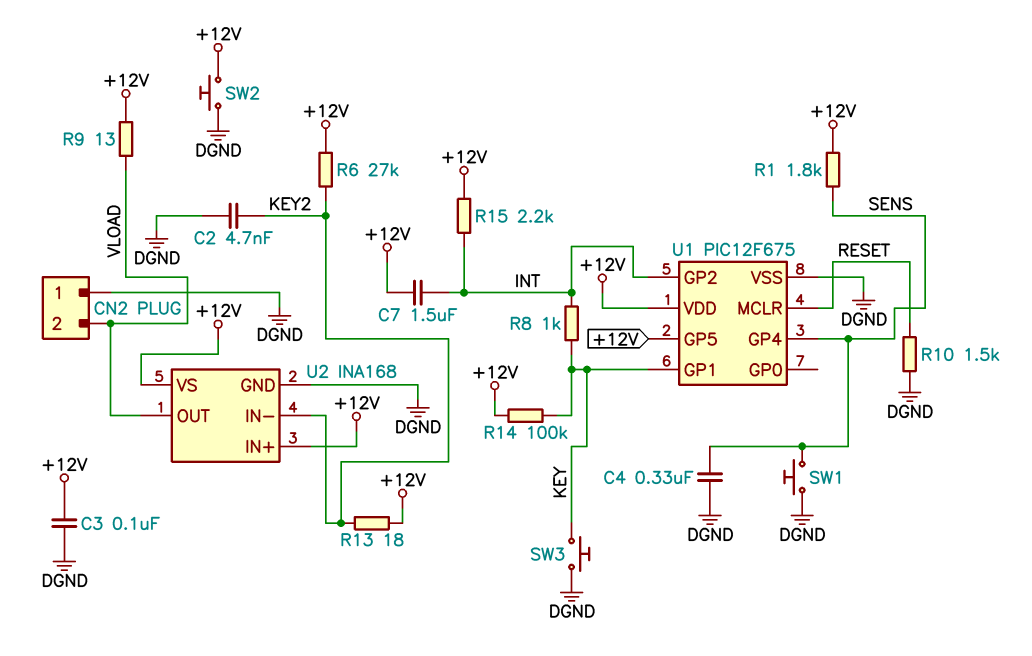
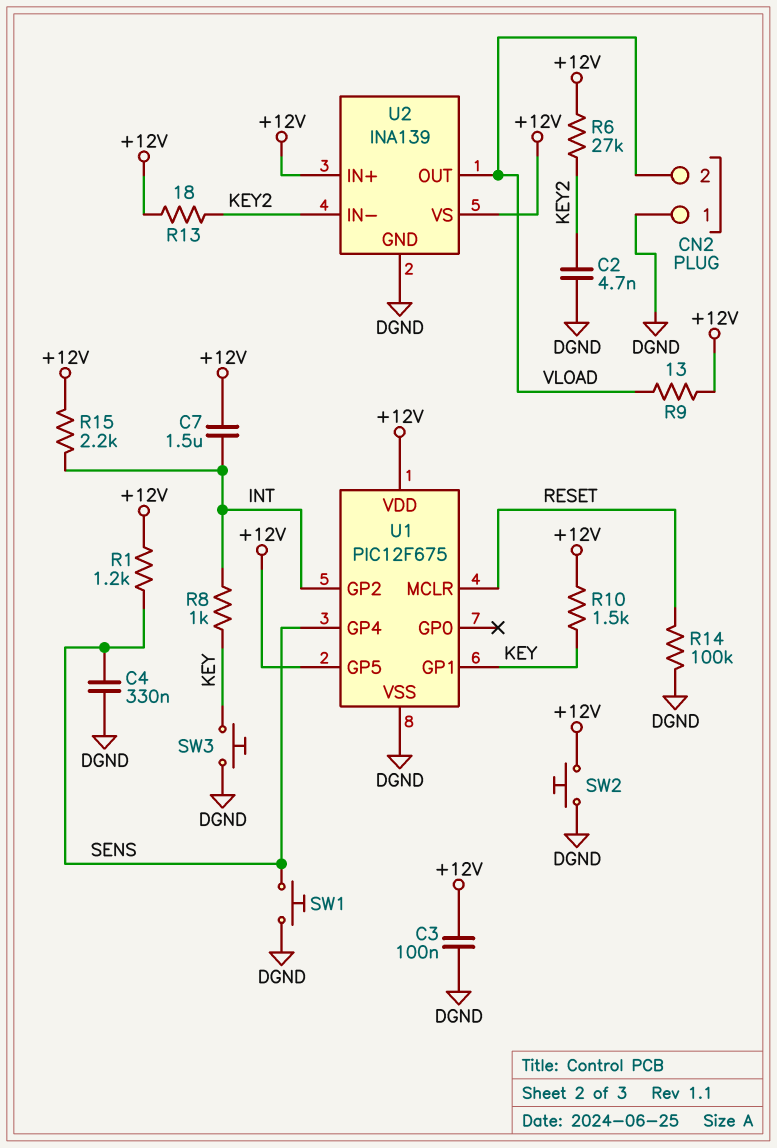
R1: 1.8k (+12V, SENS) -> 1.2k (+12V, SENS)
R10: 1.5k (DGND, RESET) -> 1.5k (+12V, KEY)
R14: 100k (+12V, KEY) -> 100k (DGND, RESET)
U2: INA168 -> INA139

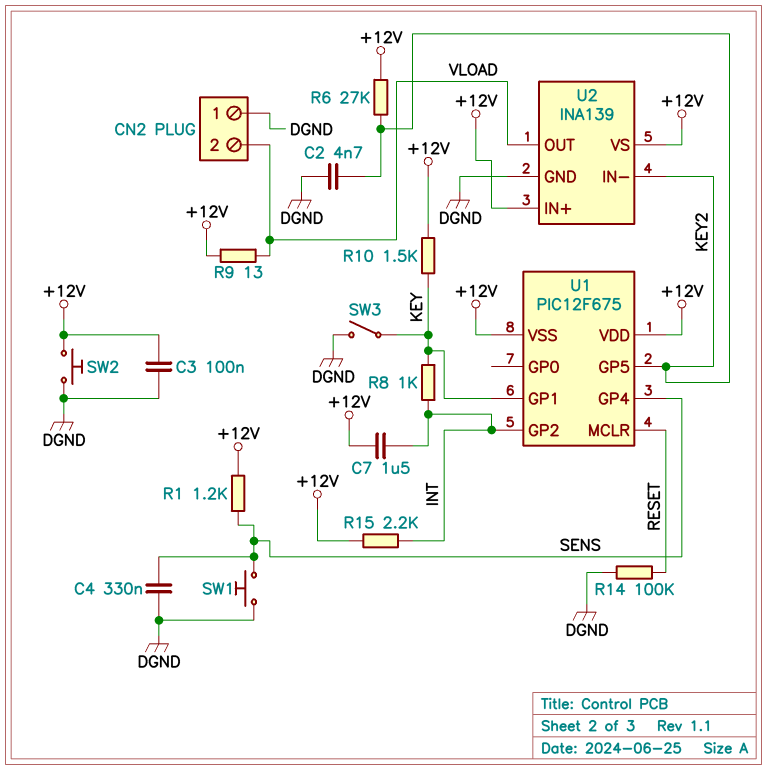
R13: 18 (+12V, KEY2) -> none
SW3: button (DGND, KEY) -> switch (DGND, KEY)
U1 pin GP5: +12V -> KEY2
U1 pin VSS: DGND -> +12V

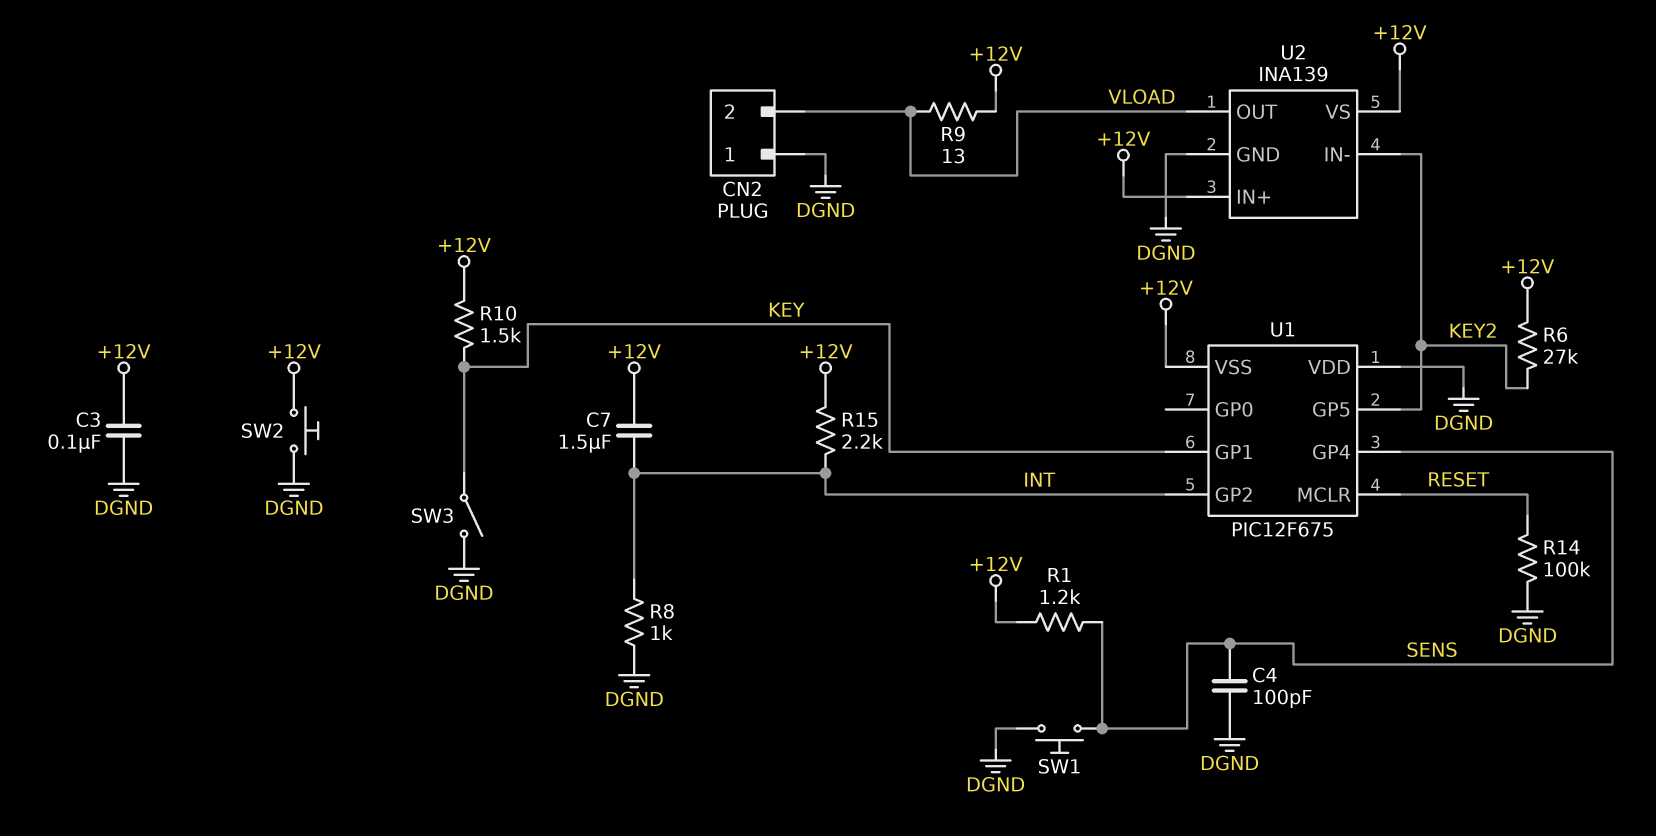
C2: 4.7nF (DGND, KEY2) -> none
C4: 330nF (DGND, SENS) -> 100pF (DGND, SENS)
R8: 1k (INT, KEY) -> 1k (DGND, INT)
U1 pin VDD: +12V -> DGND

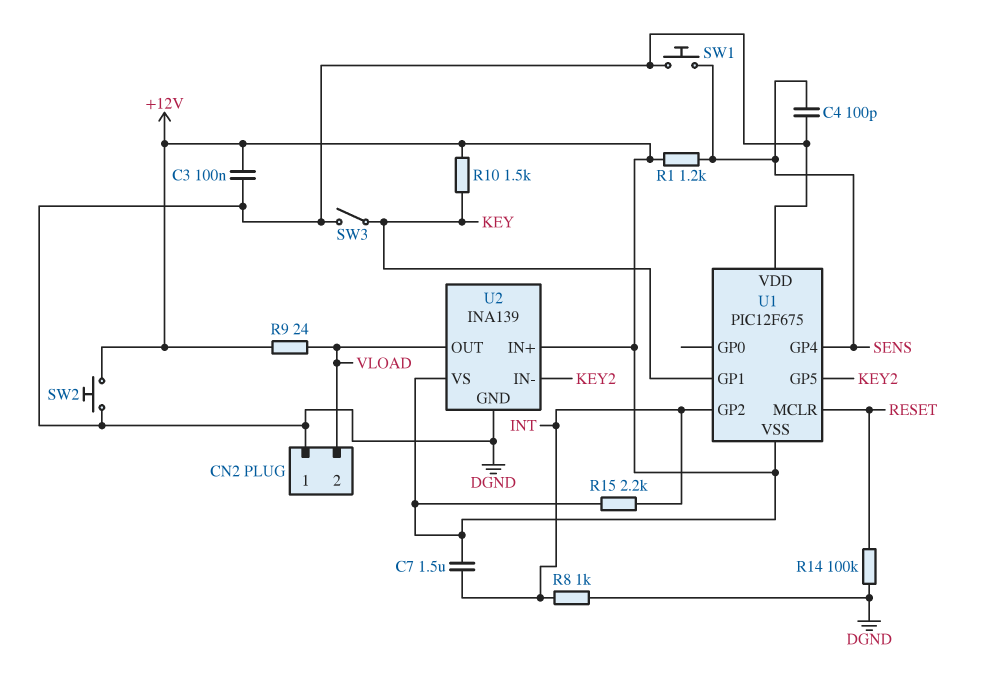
R6: 27k (+12V, KEY2) -> none
R9: 13 (+12V, VLOAD) -> 24 (+12V, VLOAD)

